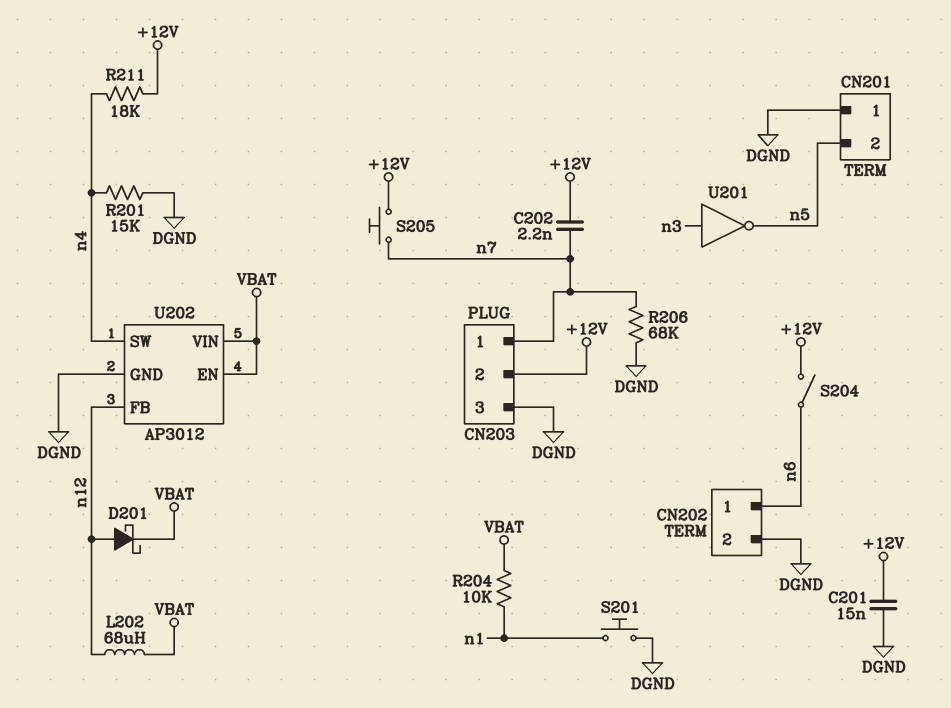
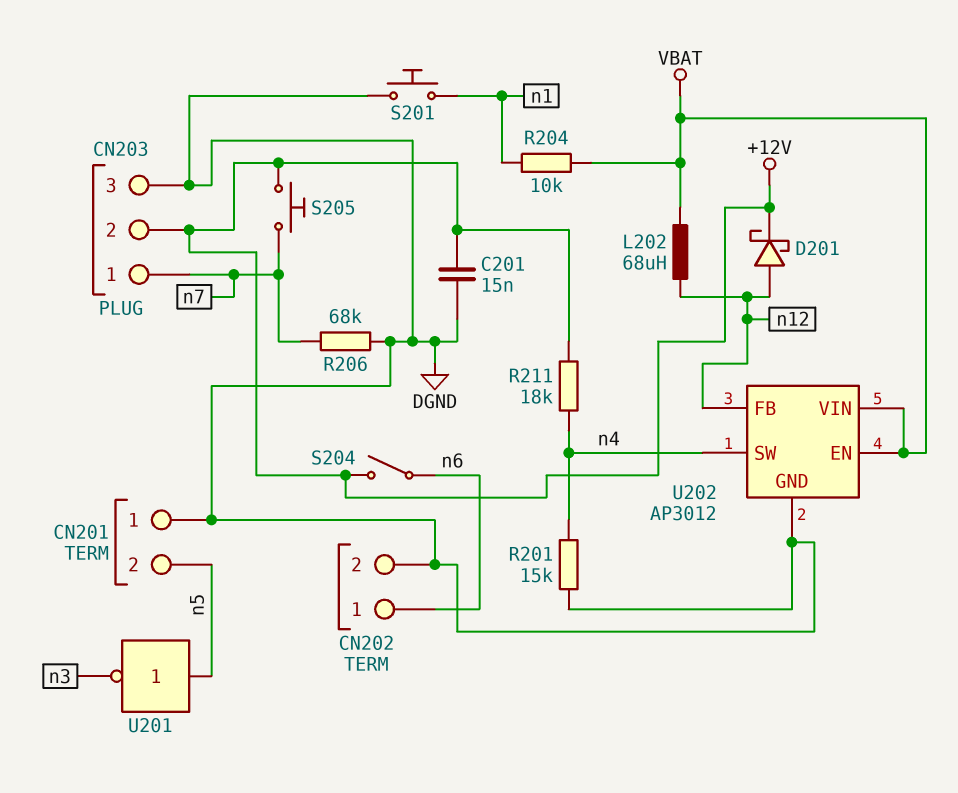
C202: 2.2nF (+12V, n7) -> none
D201: schottky (A n12, K VBAT) -> schottky (A n12, K +12V)
U201: NOT (in n3, out n5) -> NOT (in n5, out n3)

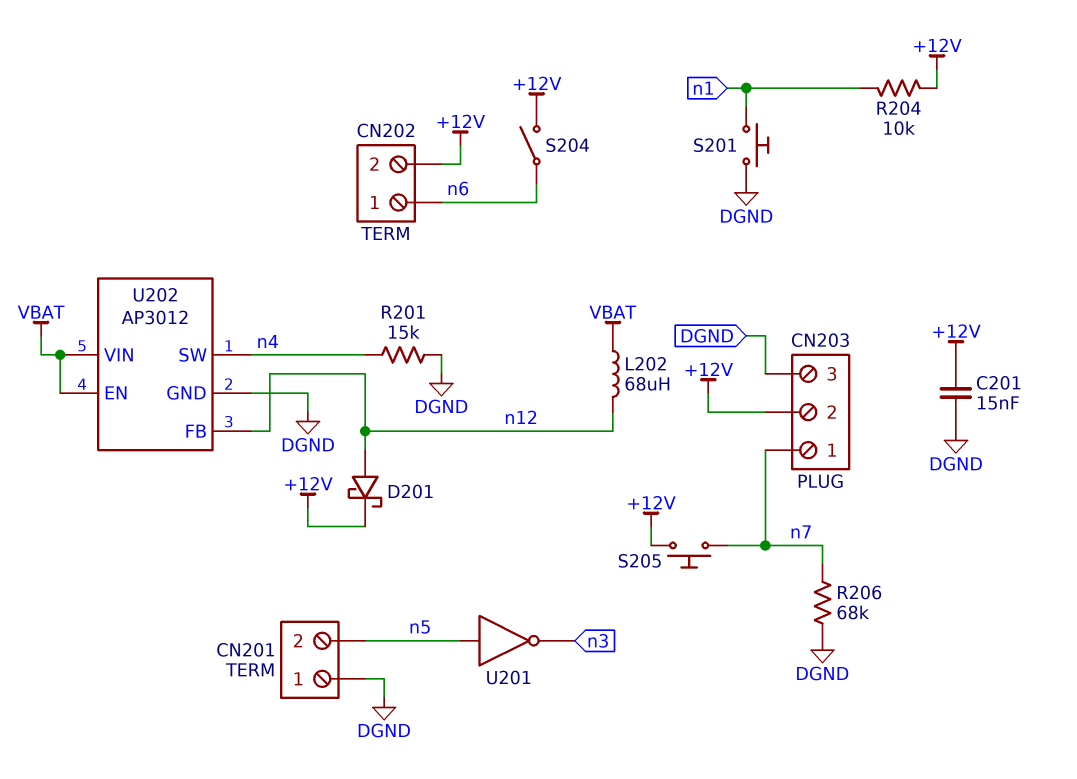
CN202 pin 2: DGND -> +12V
R204: 10k (VBAT, n1) -> 10k (+12V, n1)
R211: 18k (+12V, n4) -> none

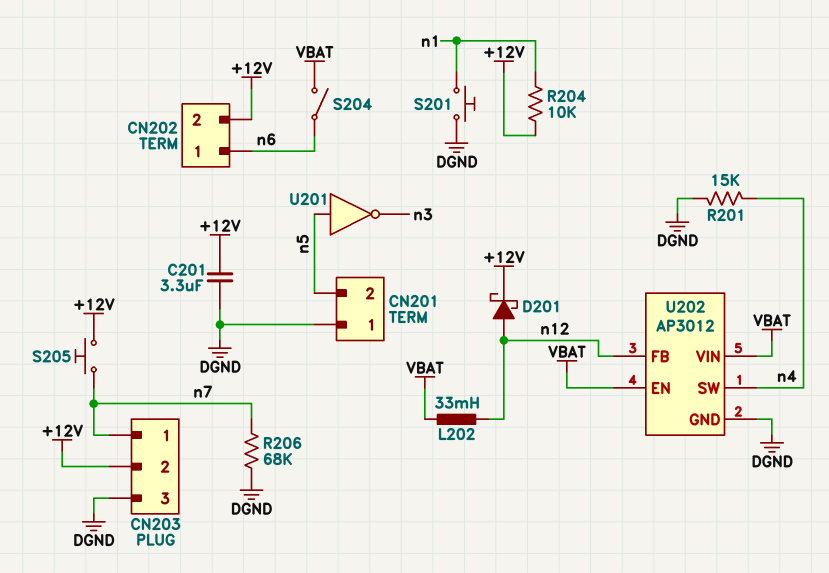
C201: 15nF (+12V, DGND) -> 3.3uF (+12V, DGND)
L202: 68uH (VBAT, n12) -> 33mH (VBAT, n12)
S204: switch (+12V, n6) -> switch (VBAT, n6)

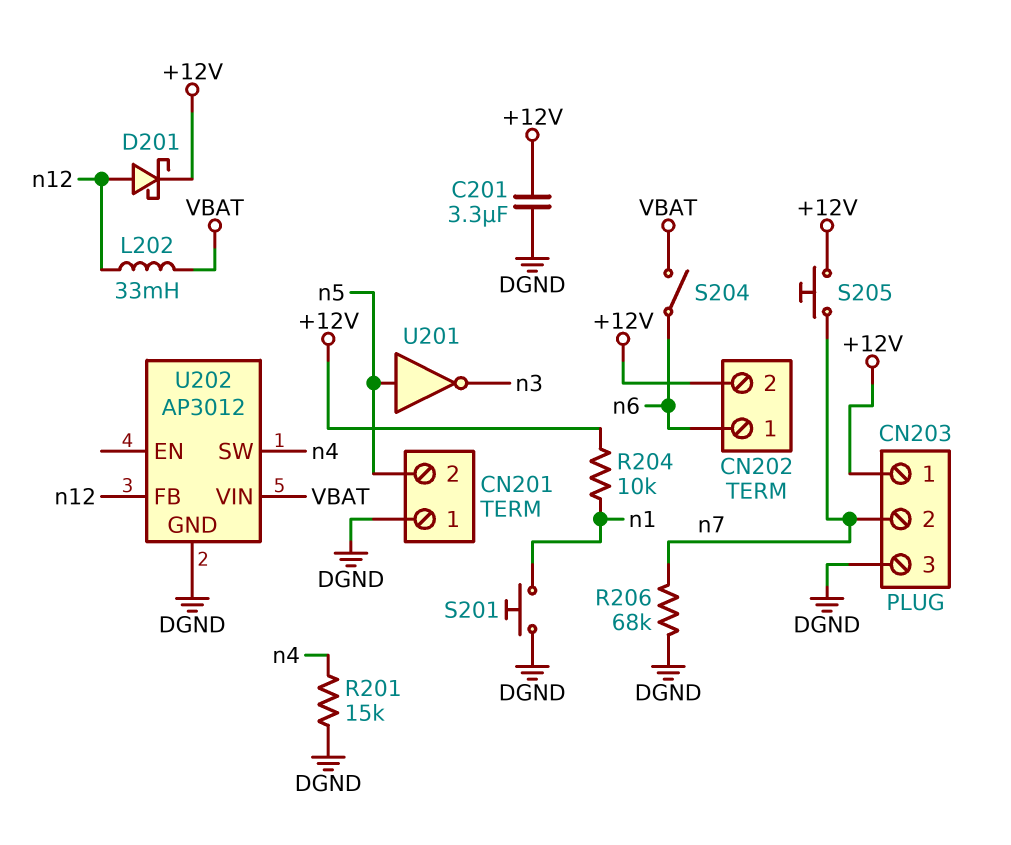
CN203 pin 1: n7 -> +12V
CN203 pin 2: +12V -> n7
U202 pin EN: VBAT -> none

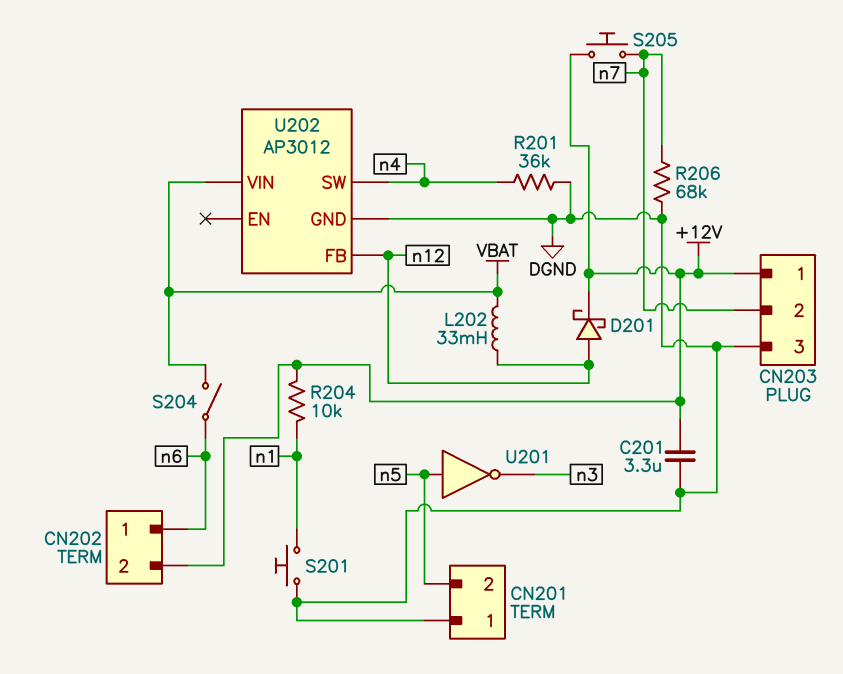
R201: 15k (DGND, n4) -> 36k (DGND, n4)

